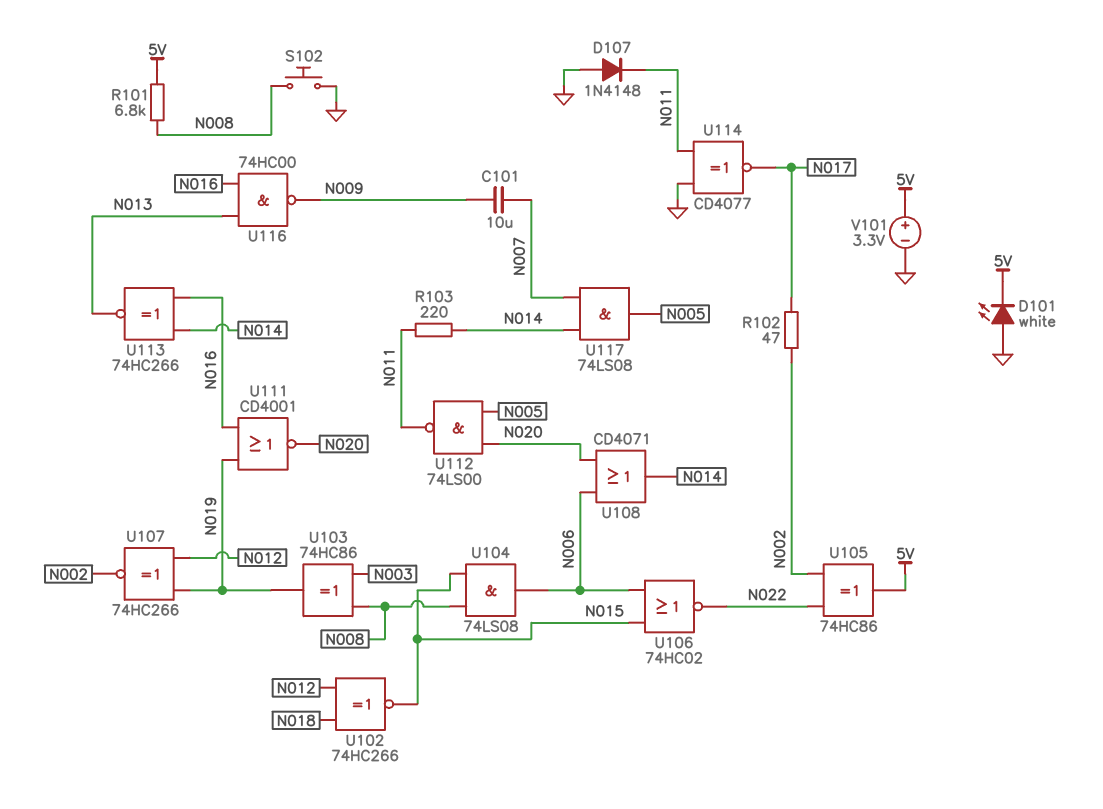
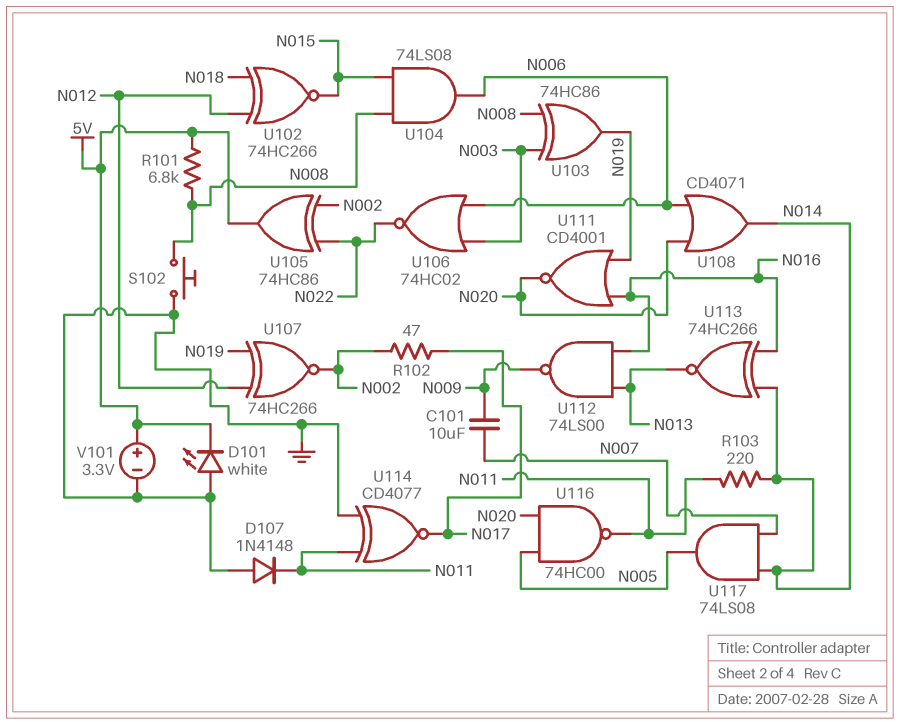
U106: NOR 74HC02 (in N006, in N015, out N022) -> NOR 74HC02 (in N003, in N006, out N022)
U112: NAND 74LS00 (in N005, in N020, out N011) -> NAND 74LS00 (in N013, in N016, out N009)
U116: NAND 74HC00 (in N013, in N016, out N009) -> NAND 74HC00 (in N005, in N020, out N011)

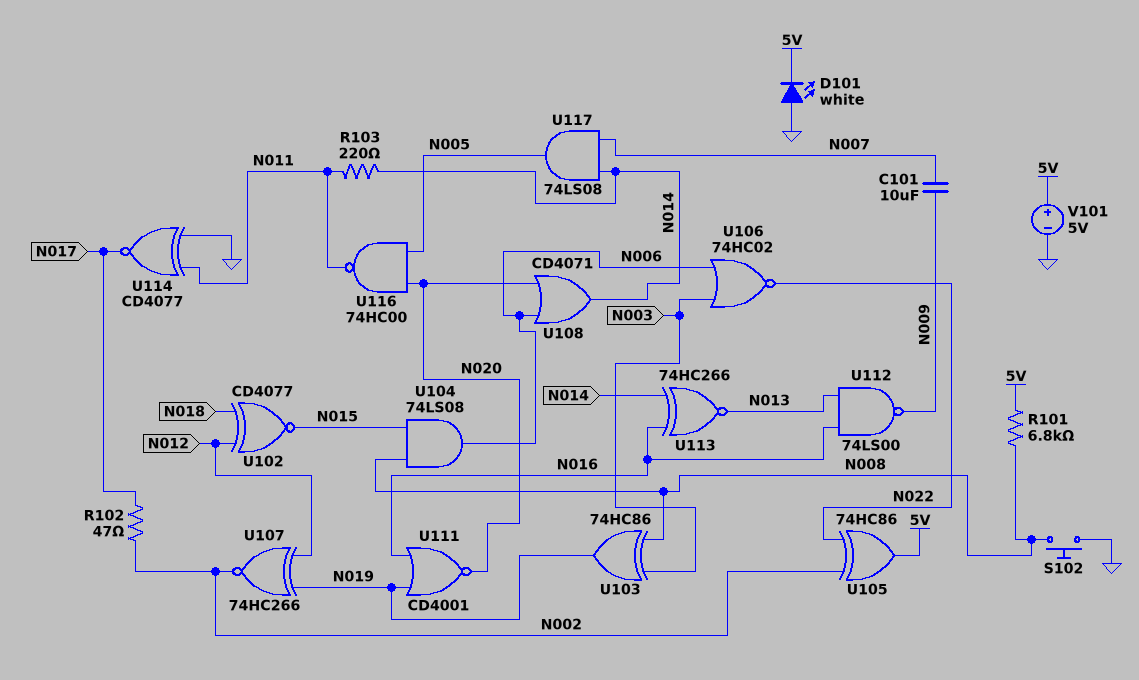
D107: diode 1N4148 (A GND, K N011) -> none
U102: XNOR 74HC266 (in N012, in N018, out N015) -> XNOR CD4077 (in N012, in N018, out N015)
V101: 3.3V (plus 5V, minus GND) -> 5V (plus 5V, minus GND)

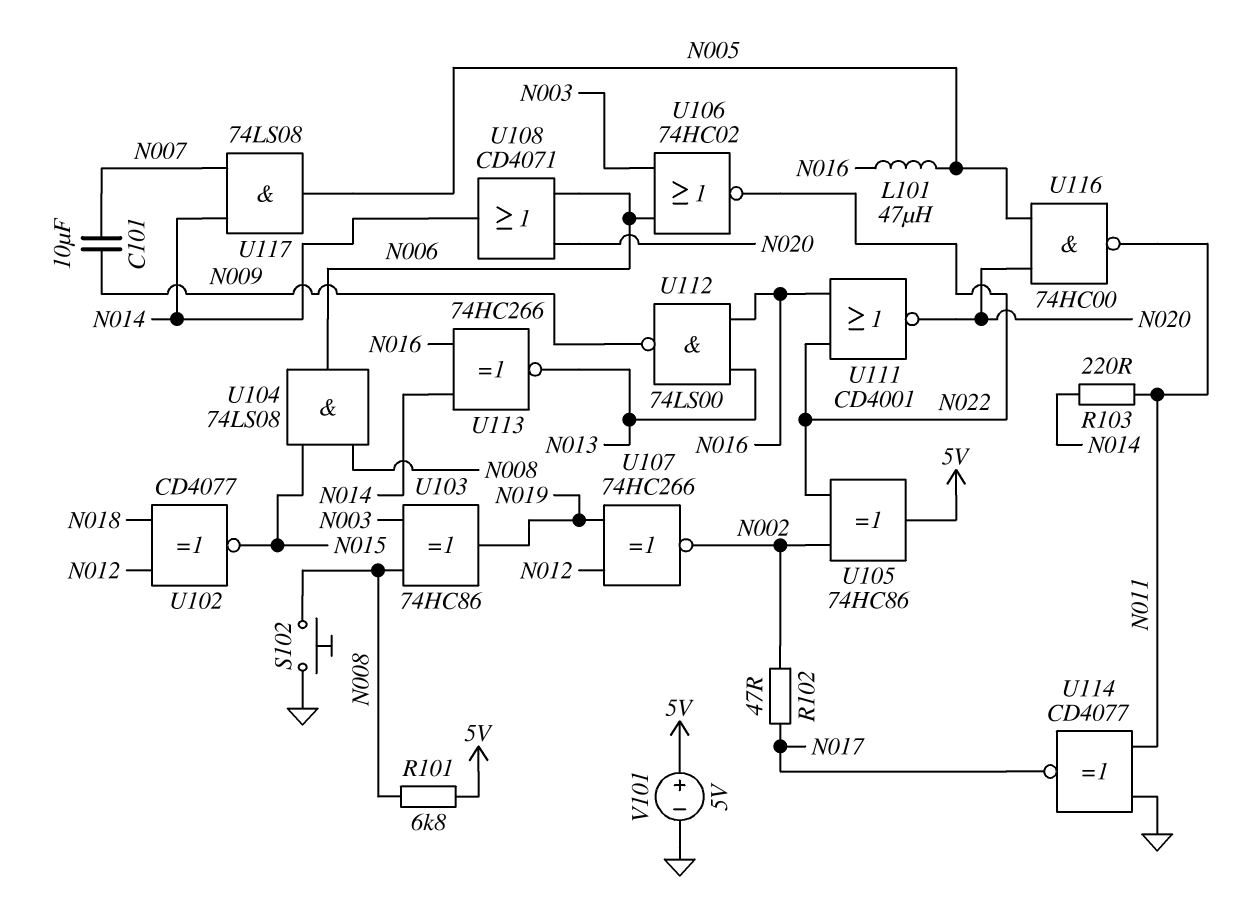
D101: LED white (A GND, K 5V) -> none
L101: none -> 47uH (N005, N016)
U111: NOR CD4001 (in N016, in N019, out N020) -> NOR CD4001 (in N016, in N022, out N020)

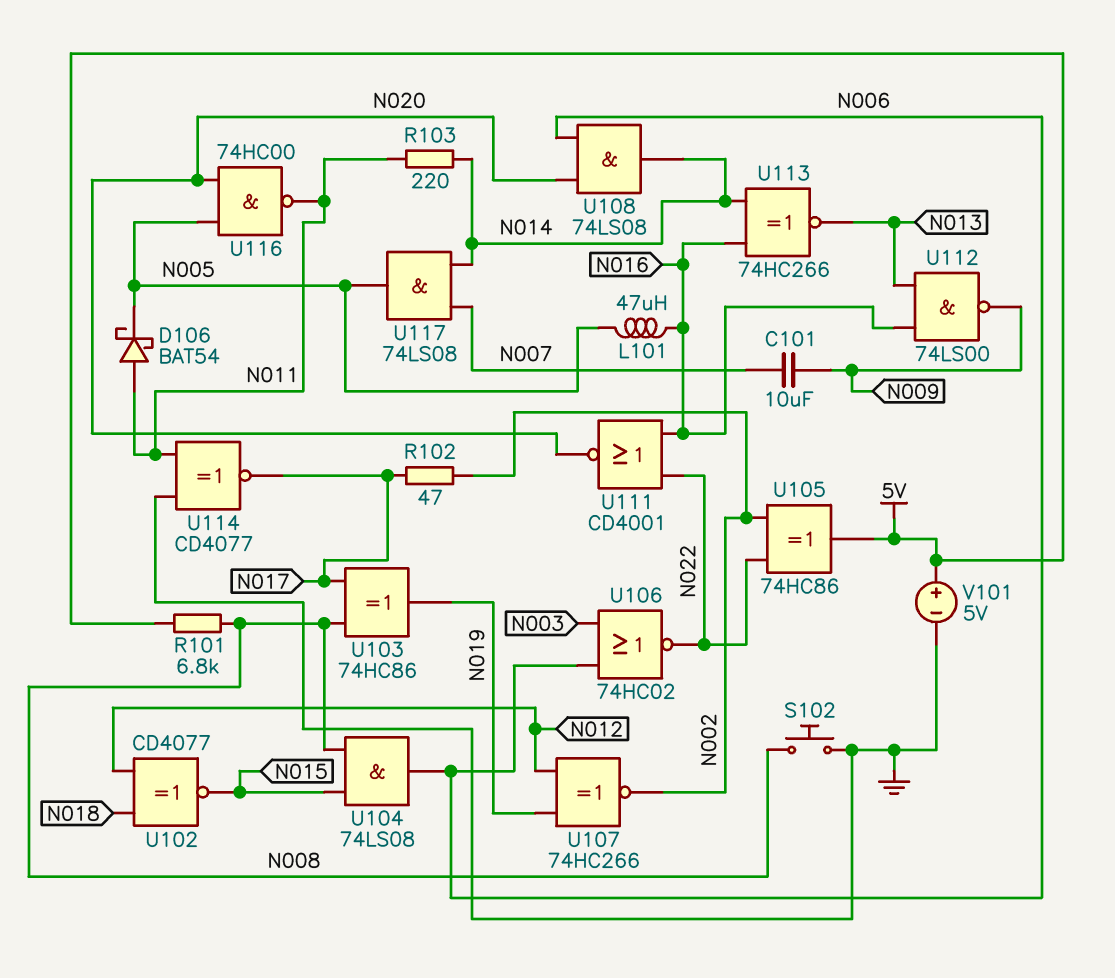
D106: none -> schottky BAT54 (A N011, K N005)
U103: XOR 74HC86 (in N003, in N008, out N019) -> XOR 74HC86 (in N008, in N017, out N019)
U108: OR CD4071 (in N006, in N020, out N014) -> AND 74LS08 (in N006, in N020, out N014)

